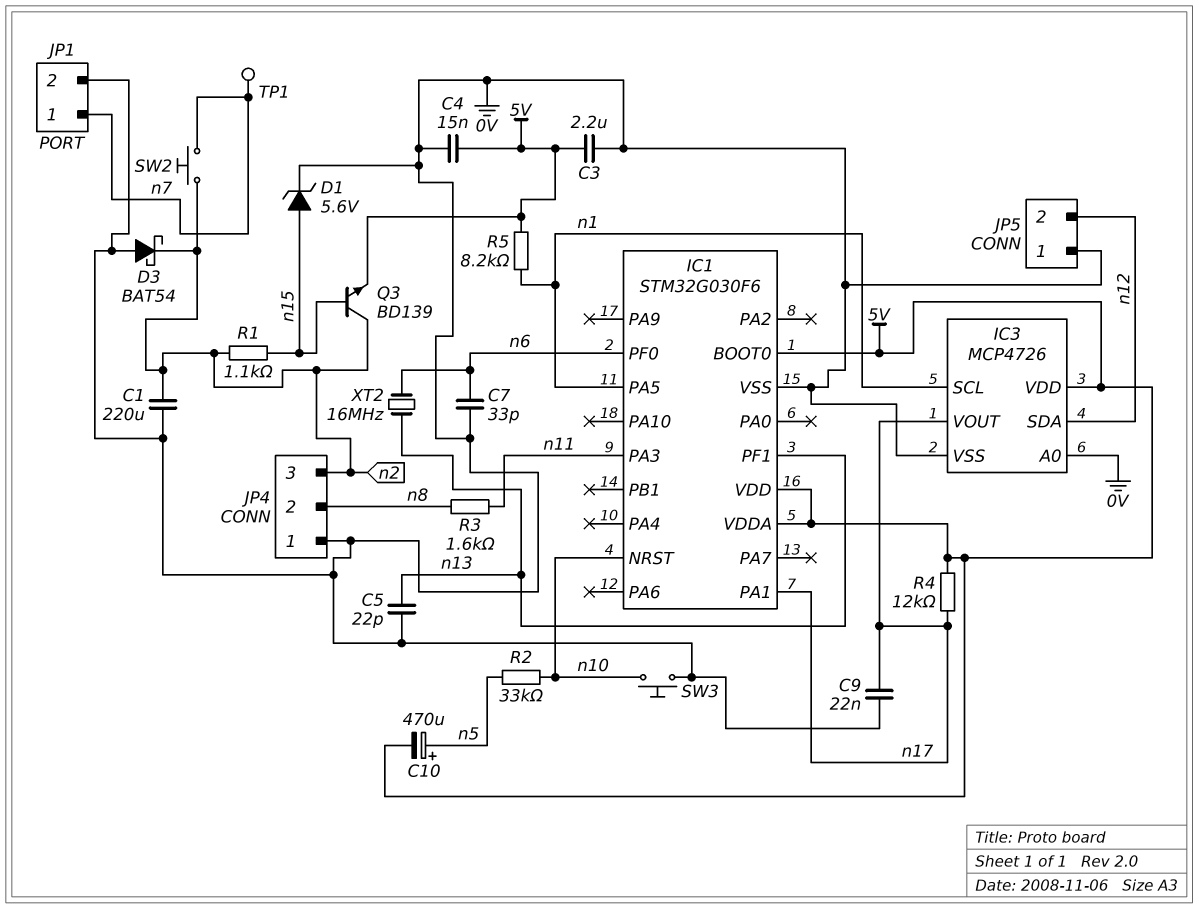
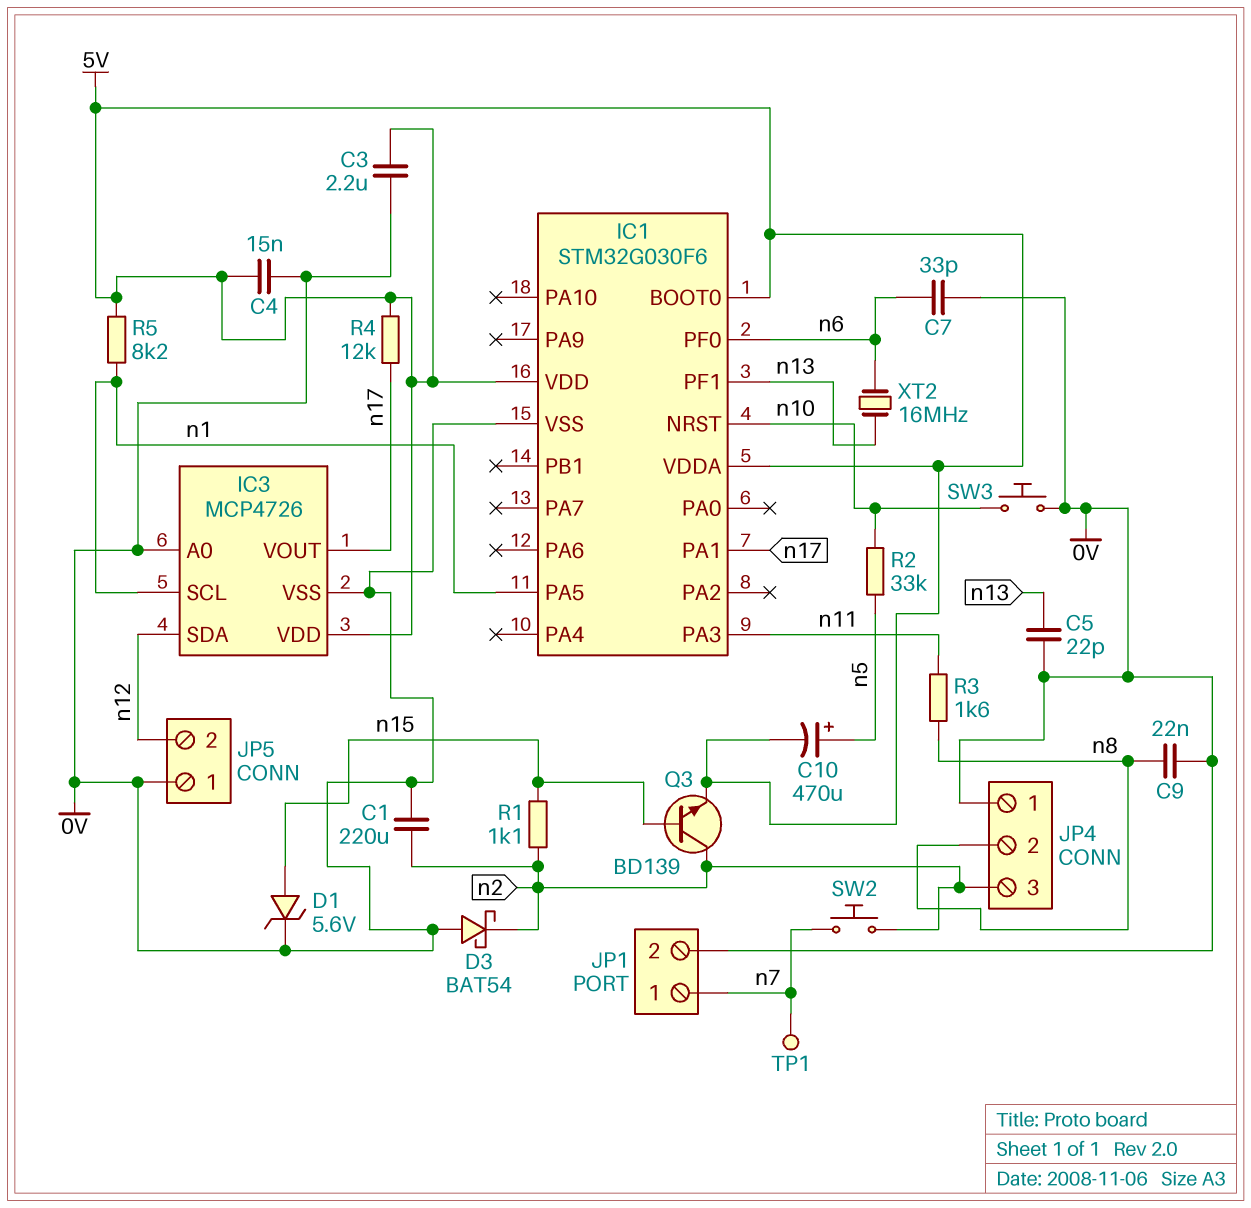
C9: 22nF (0V, n17) -> 22nF (0V, n8)

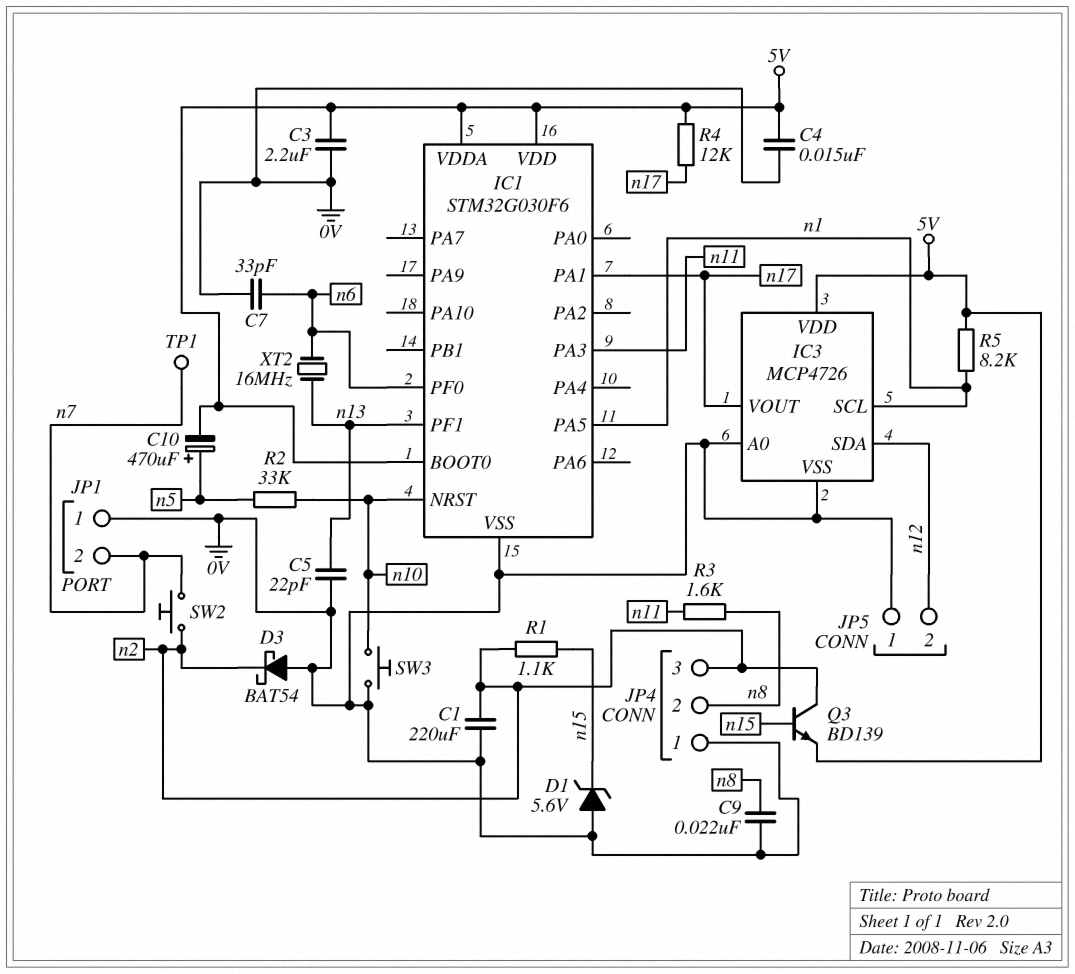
D1: zener 5.6V (A n15, K 0V) -> zener 5.6V (A 0V, K n15)
JP1 pin 1: n7 -> 0V
JP1 pin 2: 0V -> n7

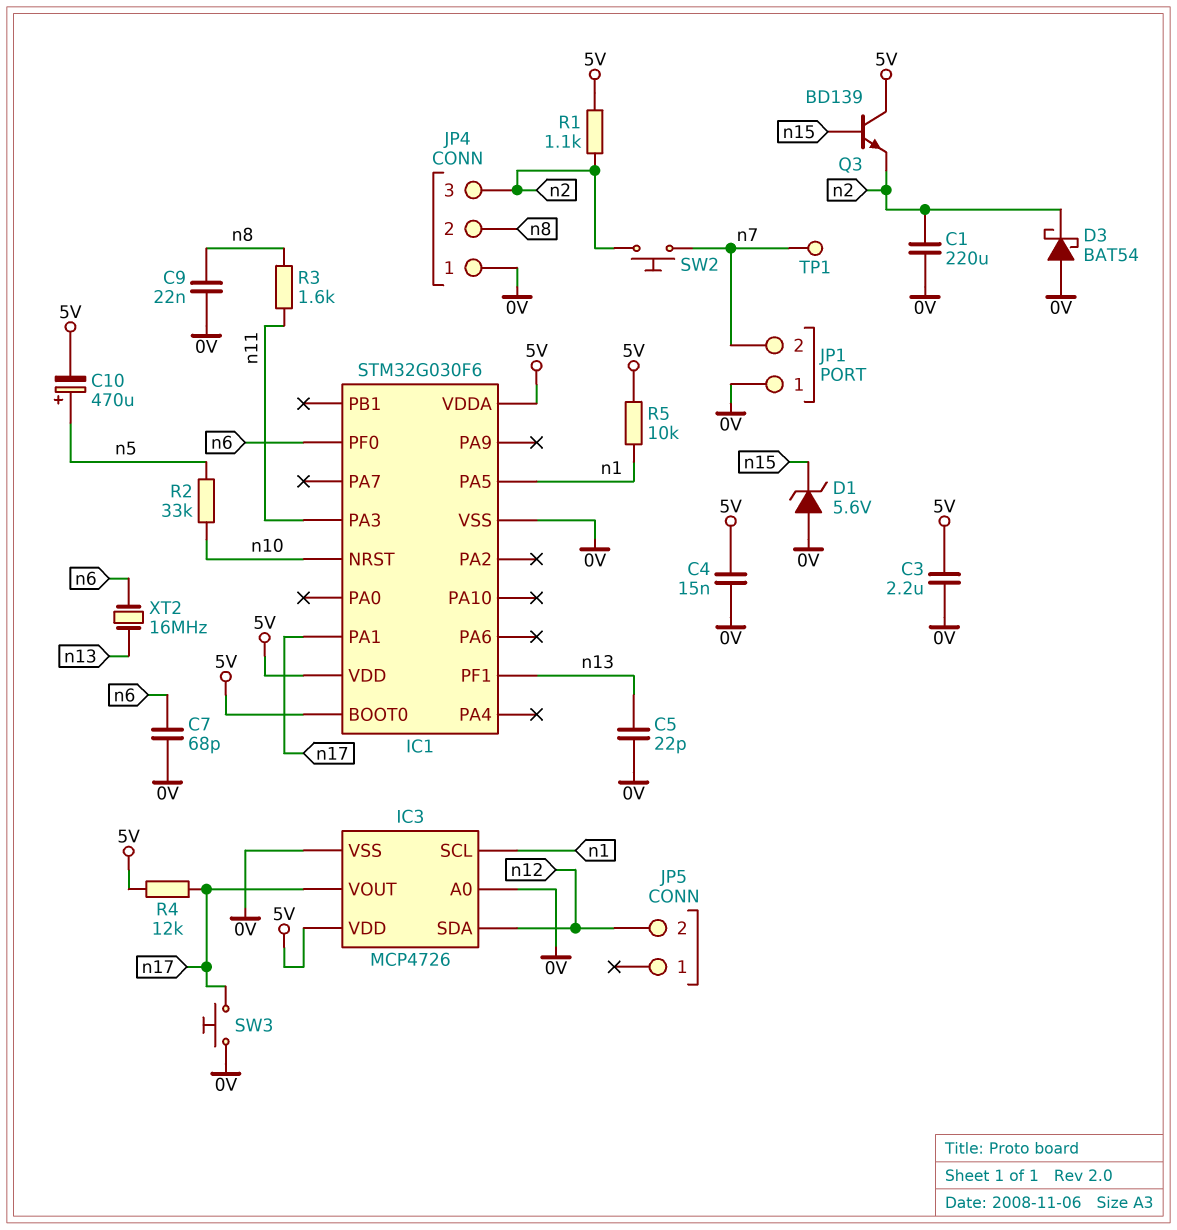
C7: 33pF (0V, n6) -> 68pF (0V, n6)
JP5 pin 1: 0V -> none
Q3: NPN BD139 (B n15, C n2, E 5V) -> NPN BD139 (B n15, C 5V, E n2)
R1: 1.1k (n2, n15) -> 1.1k (5V, n2)
R5: 8.2k (5V, n1) -> 10k (5V, n1)
SW3: button (0V, n10) -> button (0V, n17)

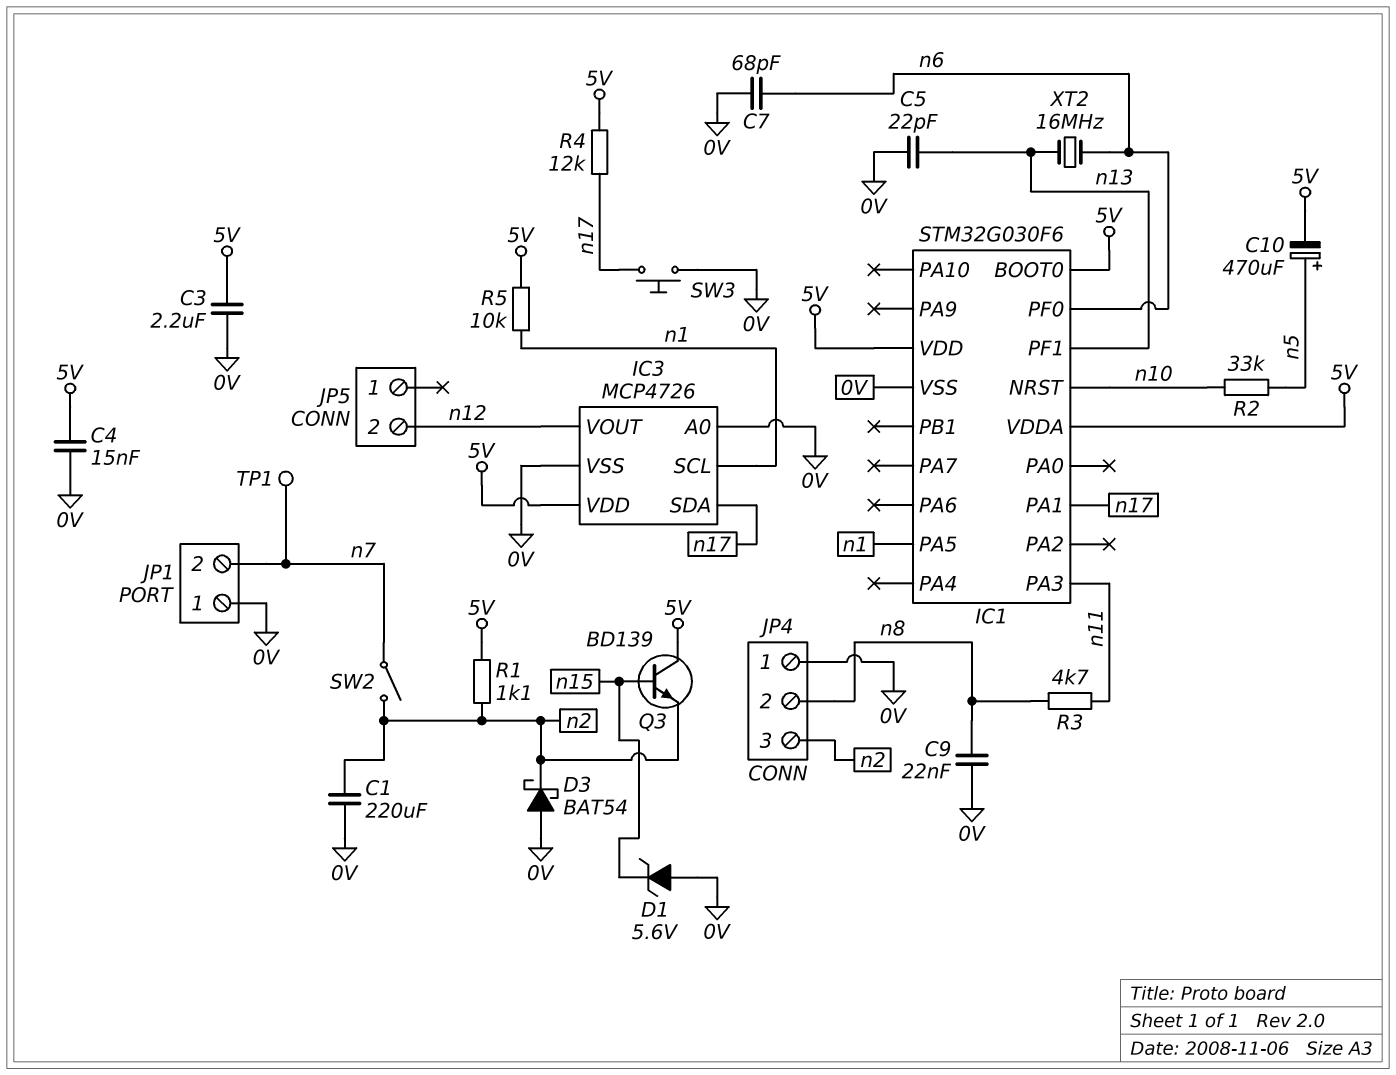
IC3 pin SDA: n12 -> n17
IC3 pin VOUT: n17 -> n12
R3: 1.6k (n8, n11) -> 4.7k (n8, n11)
SW2: button (n2, n7) -> switch (n2, n7)

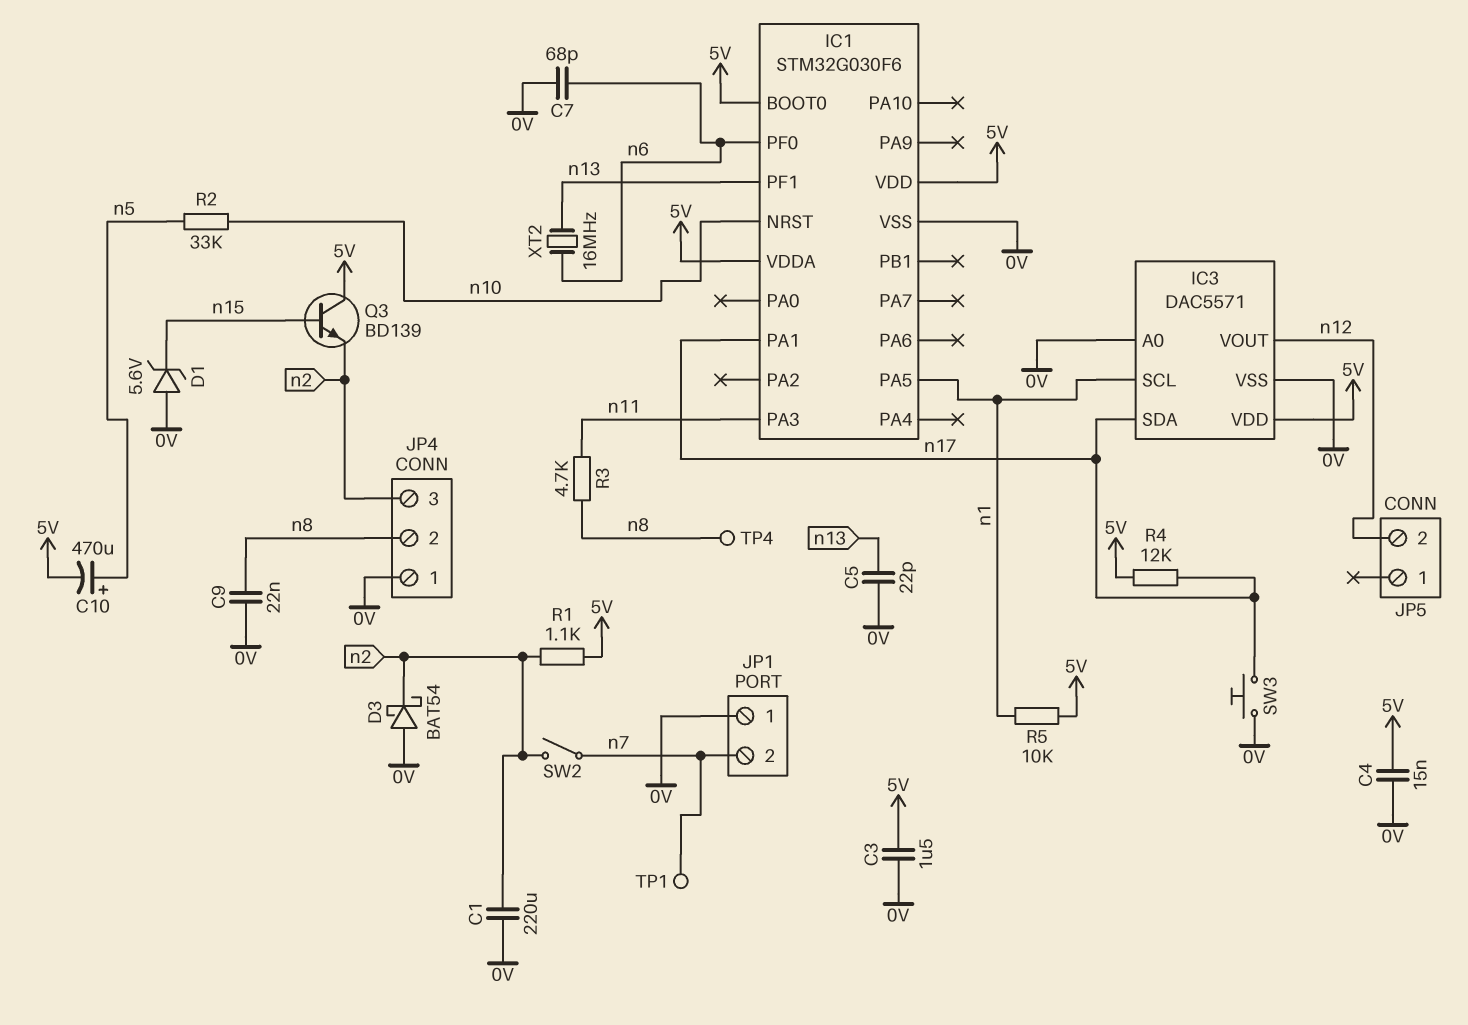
C3: 2.2uF (0V, 5V) -> 1.5uF (0V, 5V)
IC3: MCP4726 -> DAC5571
TP4: none -> test point (n8)

